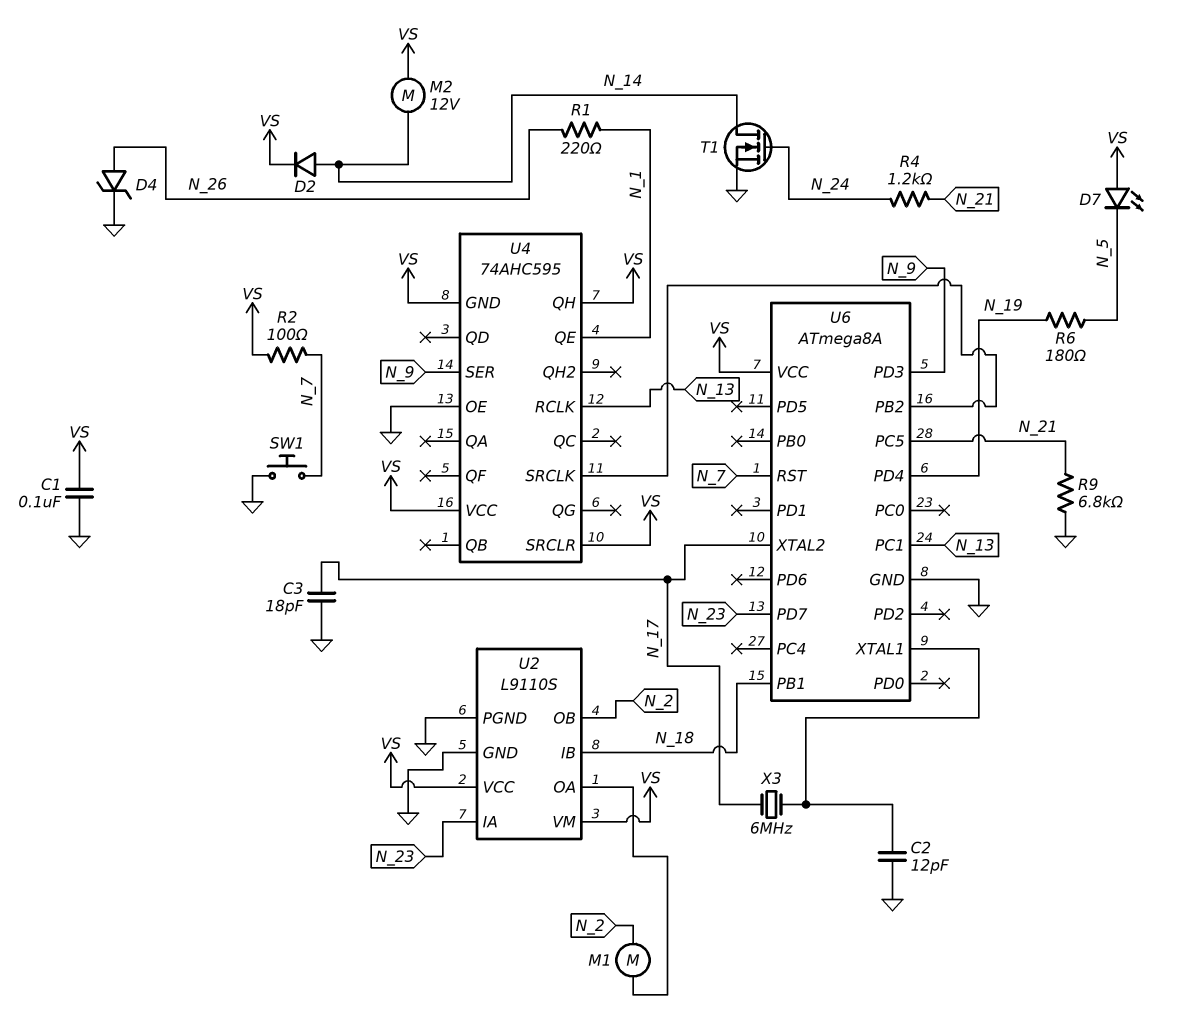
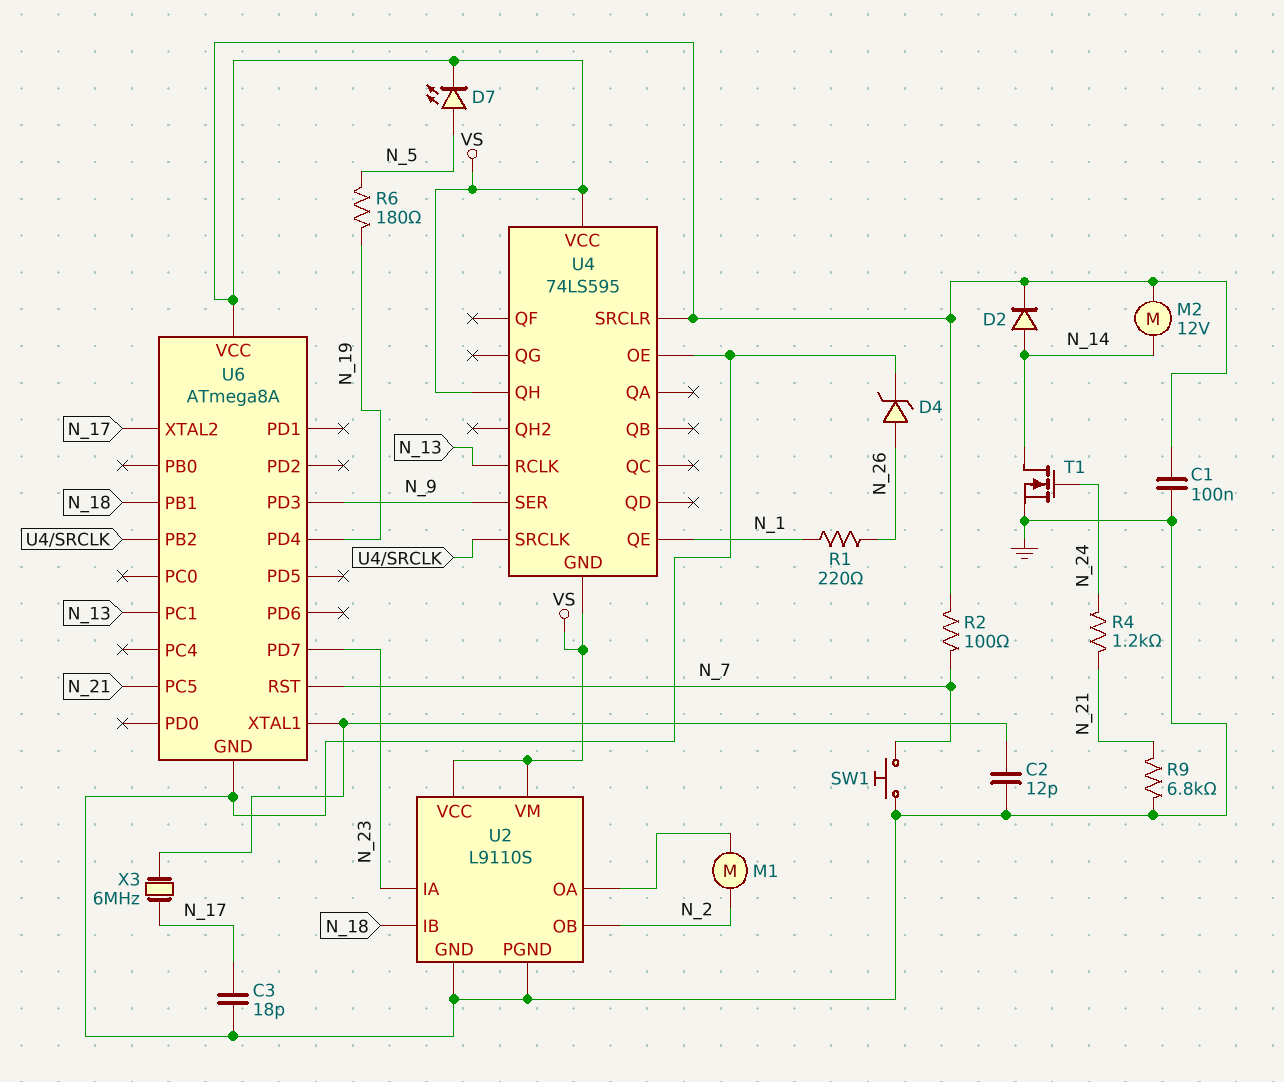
D7: LED (A VS, K N_5) -> LED (A N_5, K VS)
U4: 74AHC595 -> 74LS595

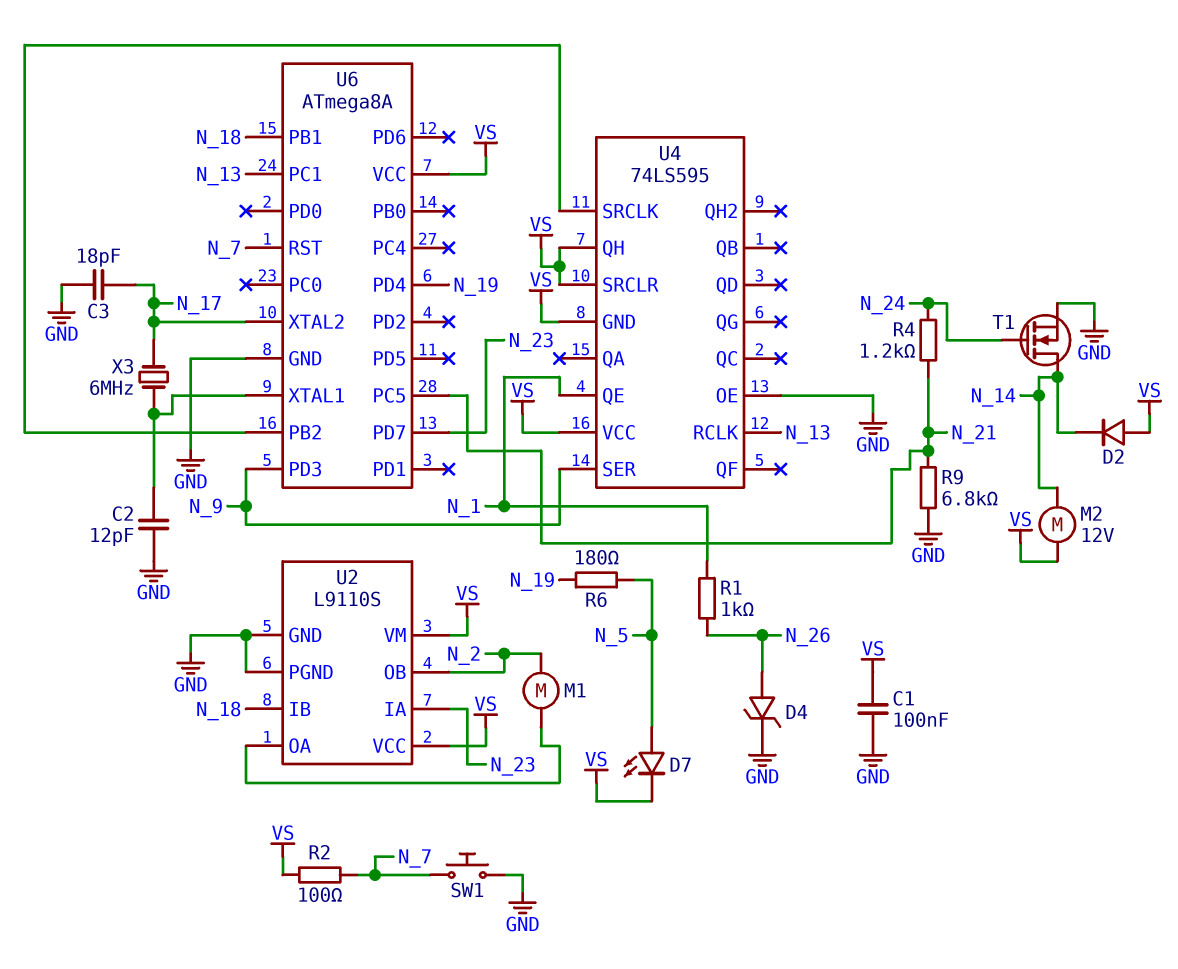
D2: diode (A N_14, K VS) -> diode (A VS, K N_14)
R1: 220 (N_1, N_26) -> 1k (N_1, N_26)

